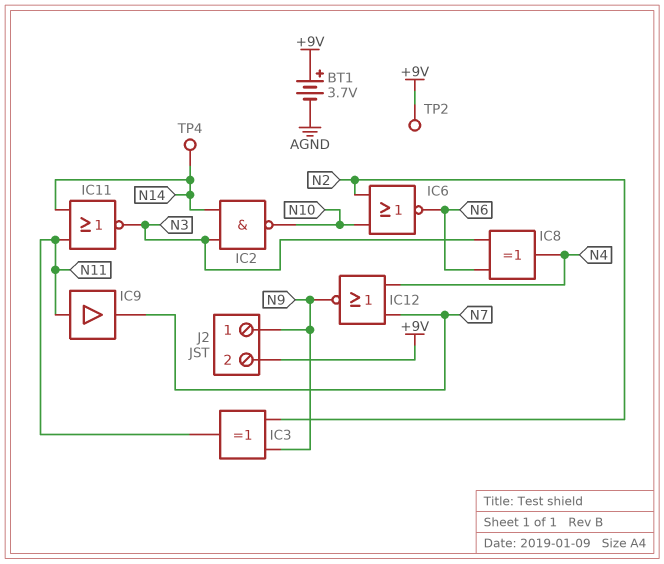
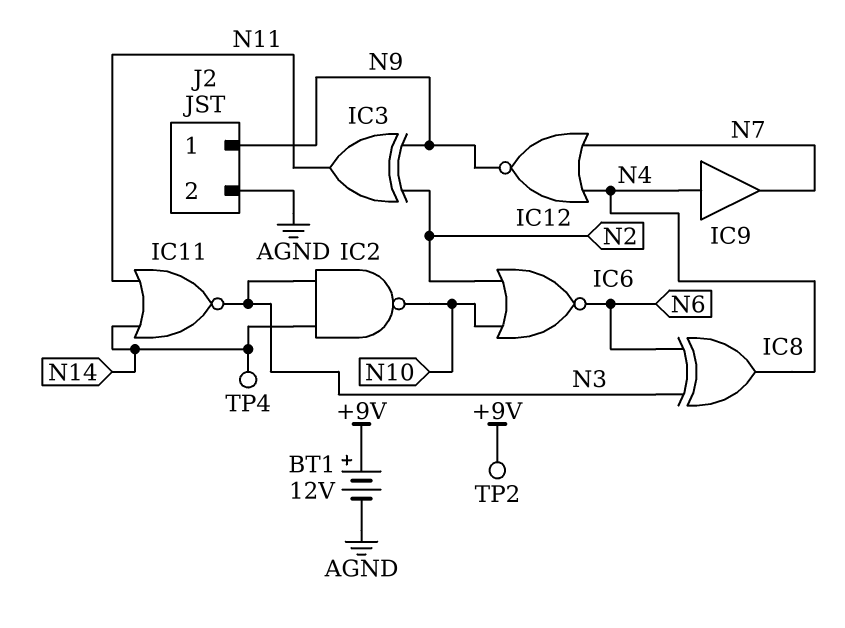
BT1: 3.7V (plus +9V, minus AGND) -> 12V (plus +9V, minus AGND)
IC9: buffer (in N11, out N7) -> buffer (in N4, out N7)
J2 pin 2: +9V -> AGND

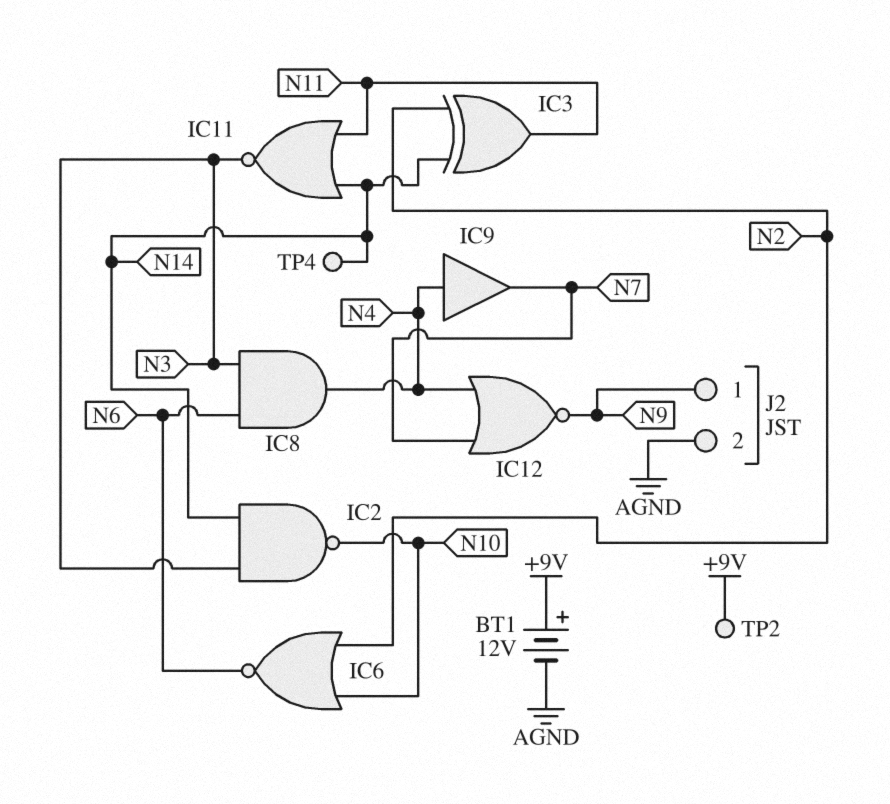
IC3: XOR (in N2, in N9, out N11) -> XOR (in N2, in N14, out N11)
IC8: XOR (in N3, in N6, out N4) -> AND (in N3, in N6, out N4)

